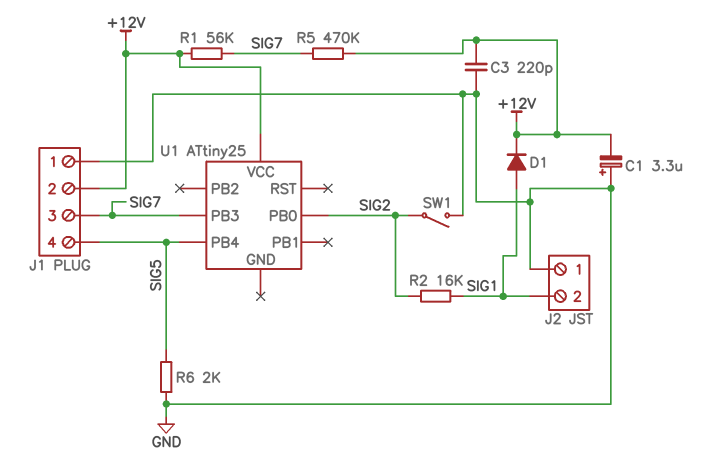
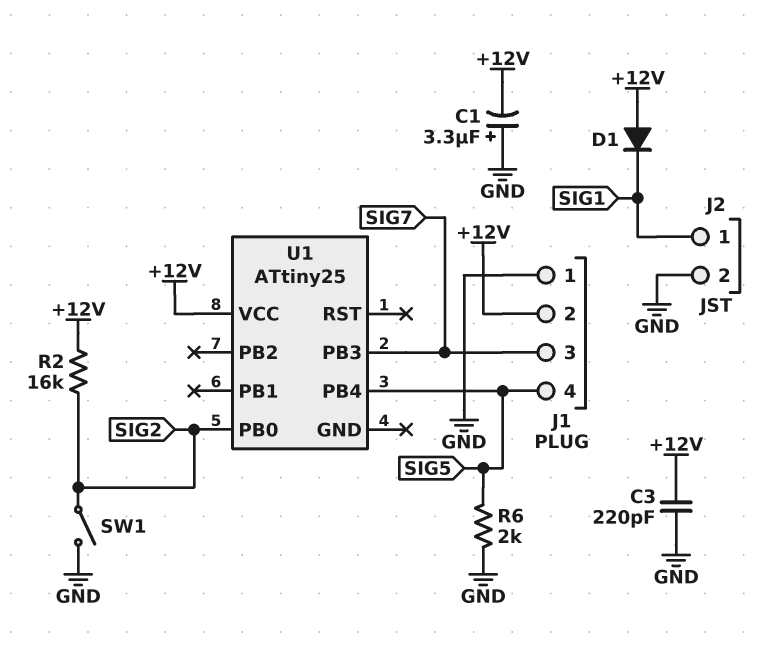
D1: diode (A SIG1, K +12V) -> diode (A +12V, K SIG1)
J2 pin 1: GND -> SIG1
J2 pin 2: SIG1 -> GND
R1: 56k (+12V, SIG7) -> none
R2: 16k (SIG1, SIG2) -> 16k (+12V, SIG2)
R5: 470k (+12V, SIG7) -> none

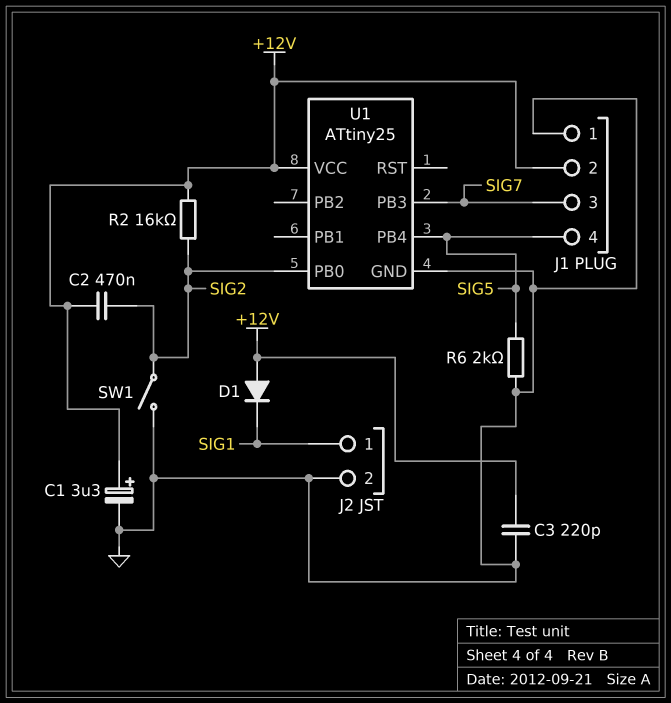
C1: 3.3uF (plus GND, minus +12V) -> 3.3uF (plus +12V, minus GND)
C2: none -> 470nF (+12V, SIG2)
U1 pin GND: none -> GND

